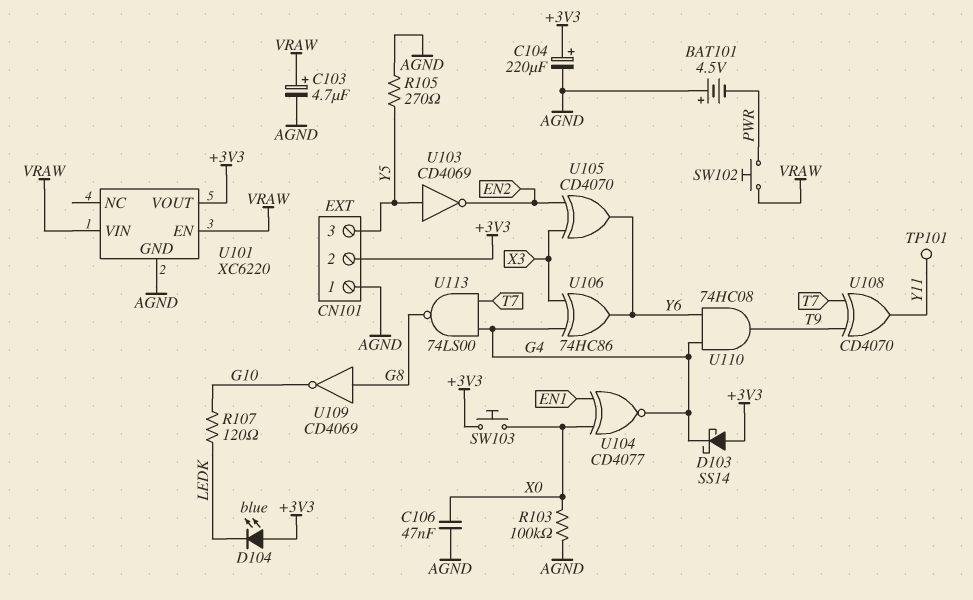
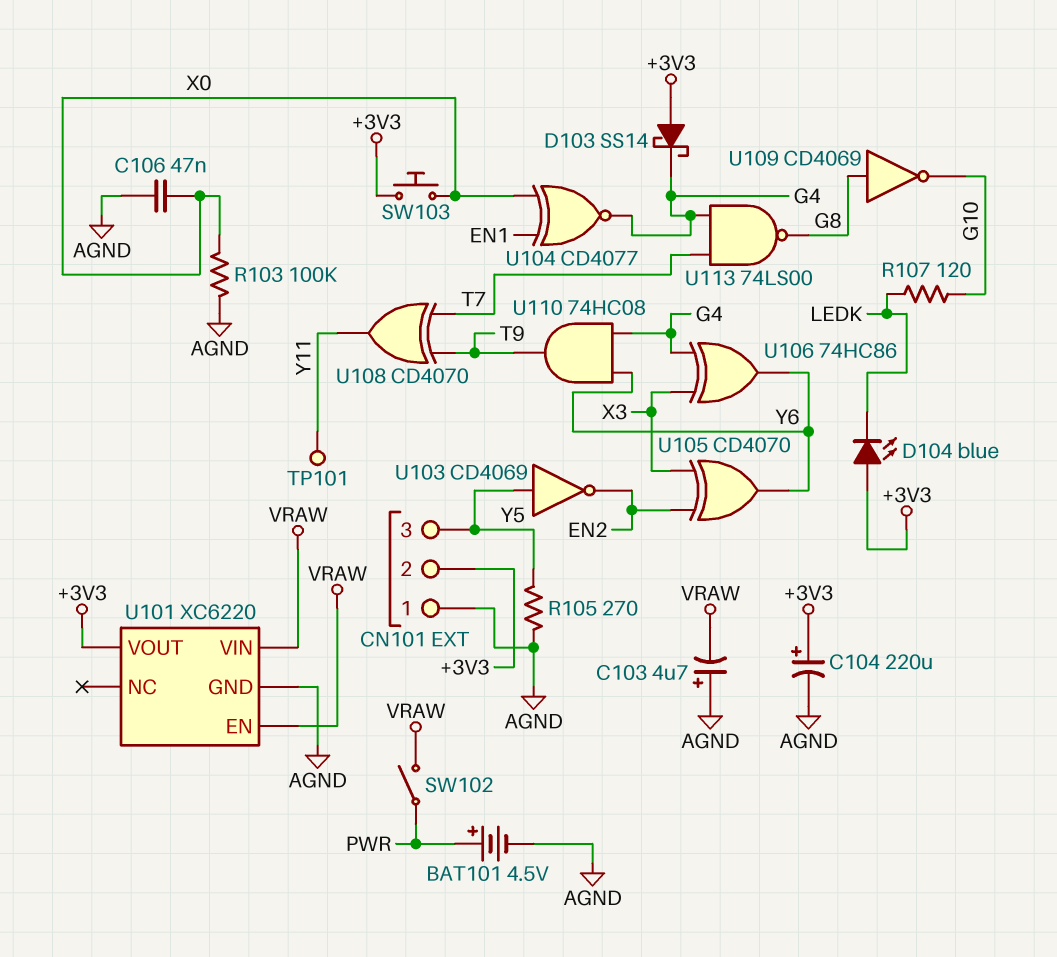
BAT101: 4.5V (plus AGND, minus PWR) -> 4.5V (plus PWR, minus AGND)
C103: 4.7uF (plus VRAW, minus AGND) -> 4.7uF (plus AGND, minus VRAW)
SW102: button (PWR, VRAW) -> switch (PWR, VRAW)

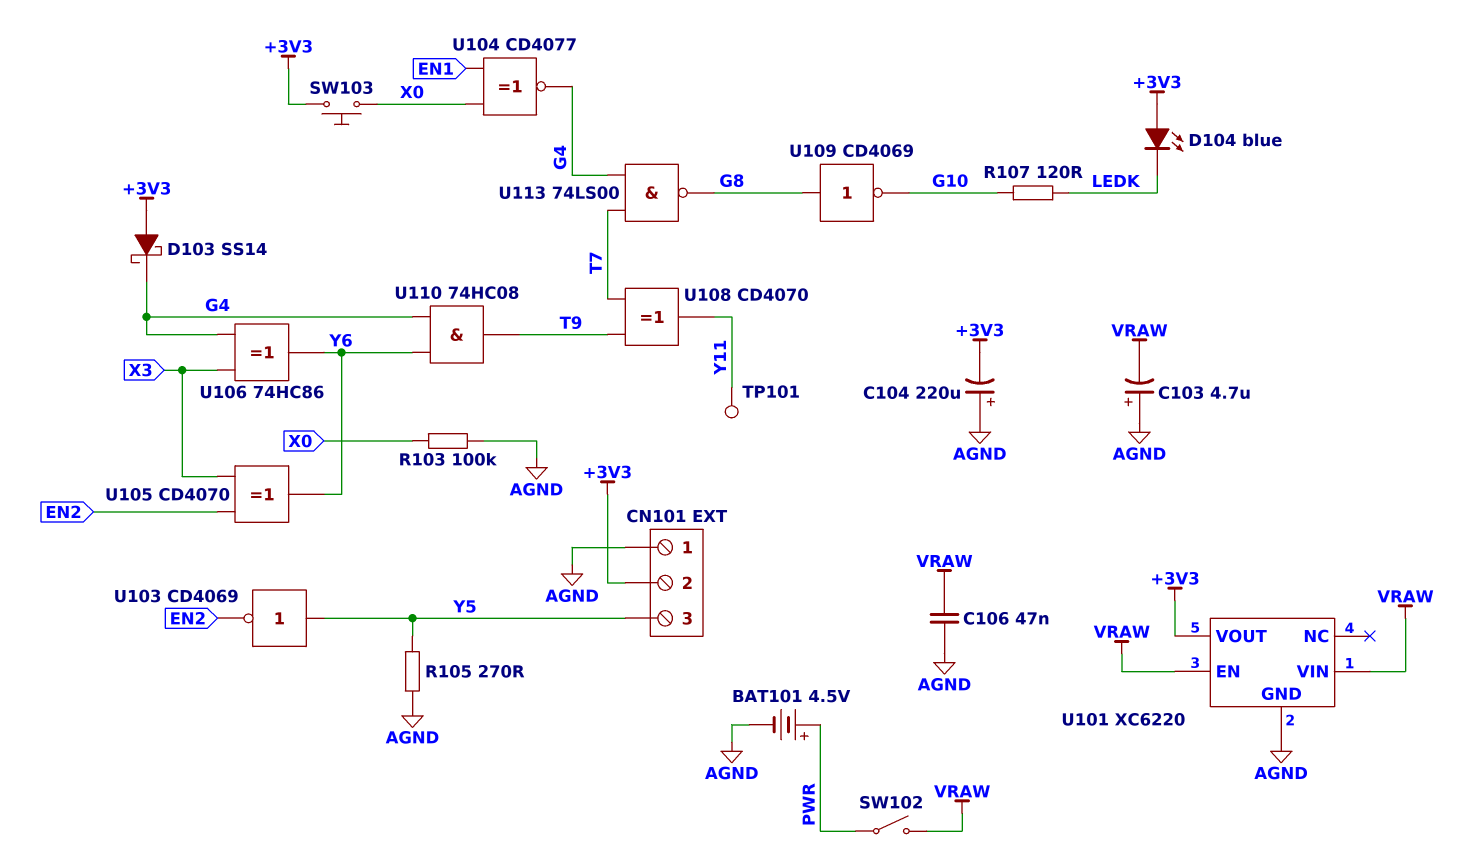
C104: 220uF (plus +3V3, minus AGND) -> 220uF (plus AGND, minus +3V3)
C106: 47nF (AGND, X0) -> 47nF (AGND, VRAW)

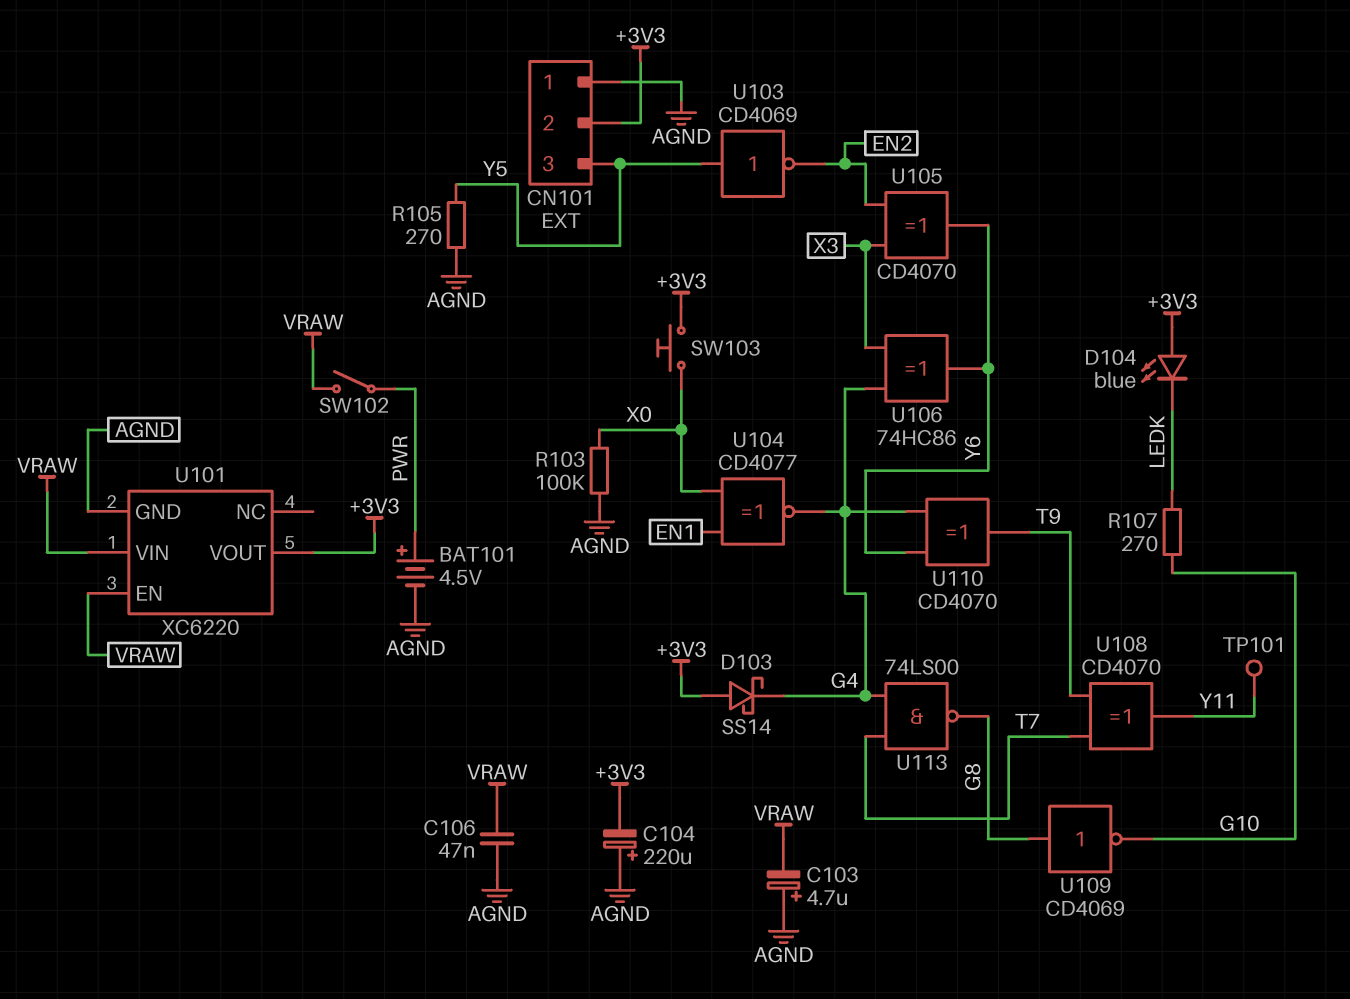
R107: 120 (G10, LEDK) -> 270 (G10, LEDK)
U110: AND 74HC08 (in G4, in Y6, out T9) -> XOR CD4070 (in G4, in Y6, out T9)

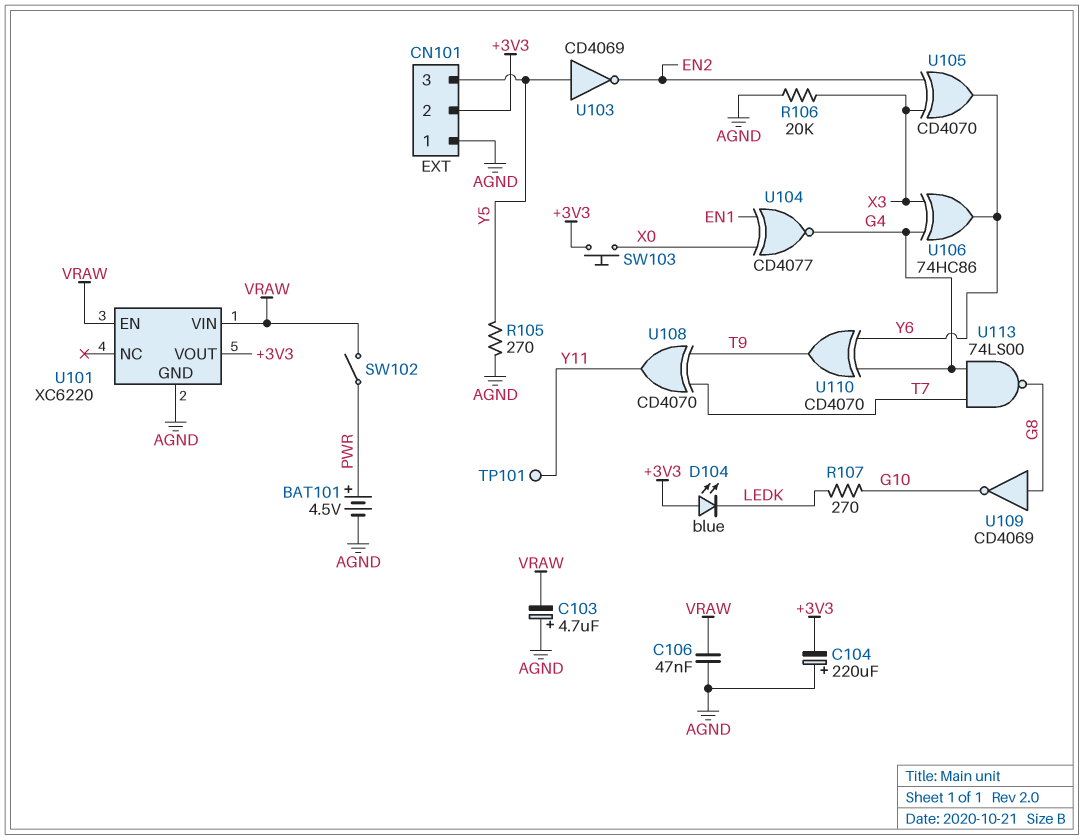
D103: schottky SS14 (A +3V3, K G4) -> none
R103: 100k (AGND, X0) -> none
R106: none -> 20k (AGND, X3)

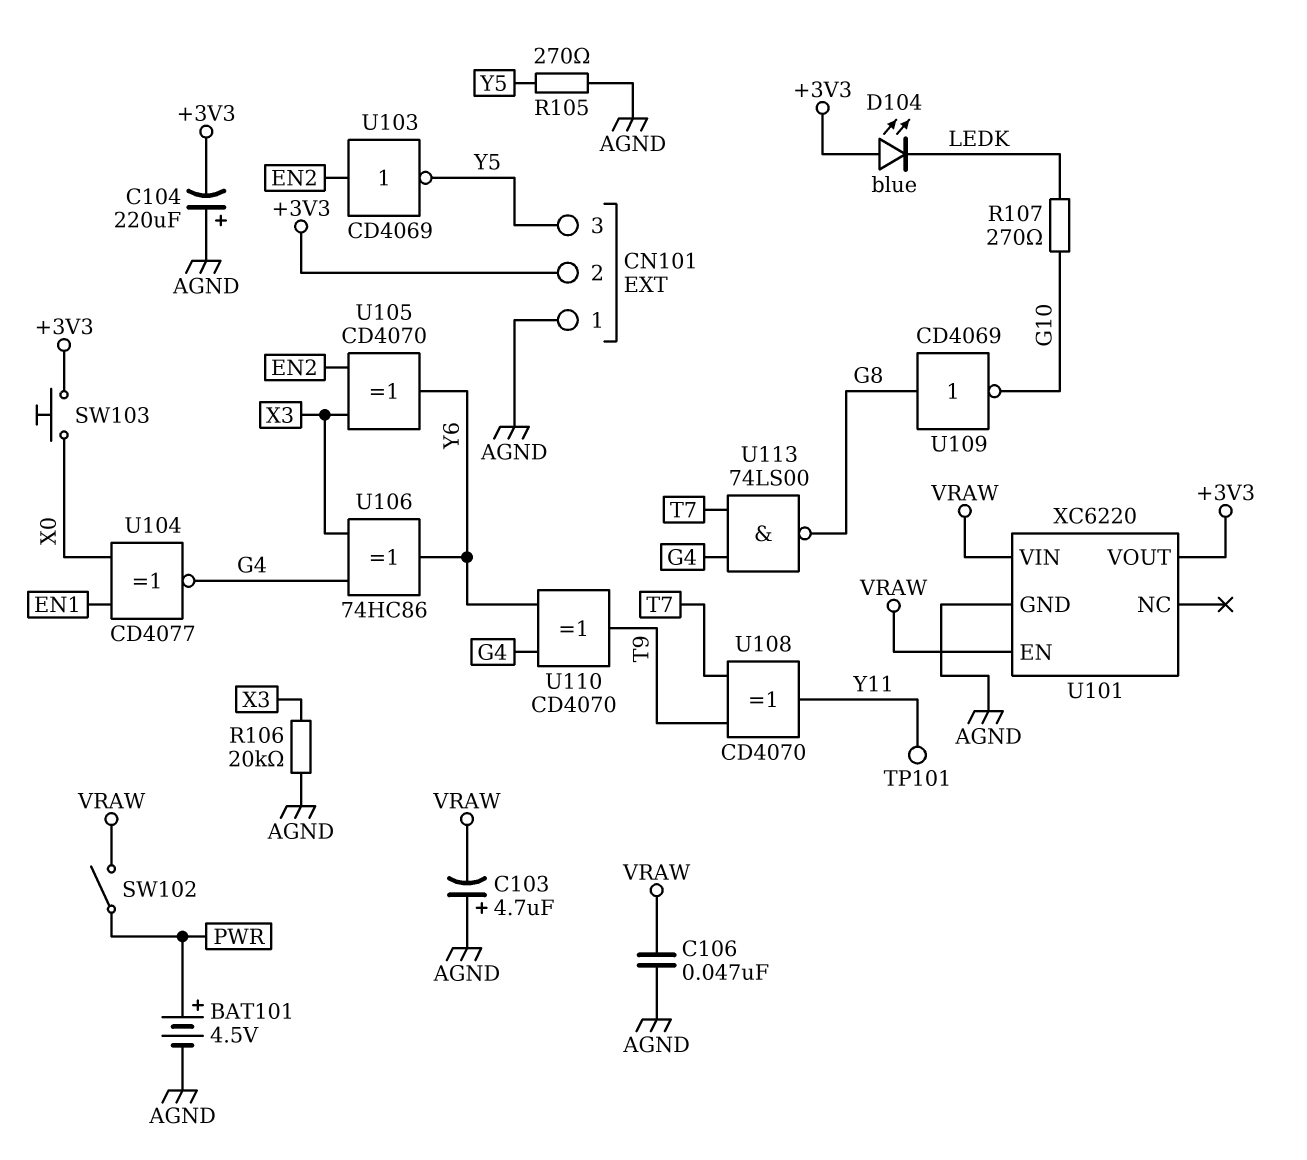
U103: NOT CD4069 (in Y5, out EN2) -> NOT CD4069 (in EN2, out Y5)

